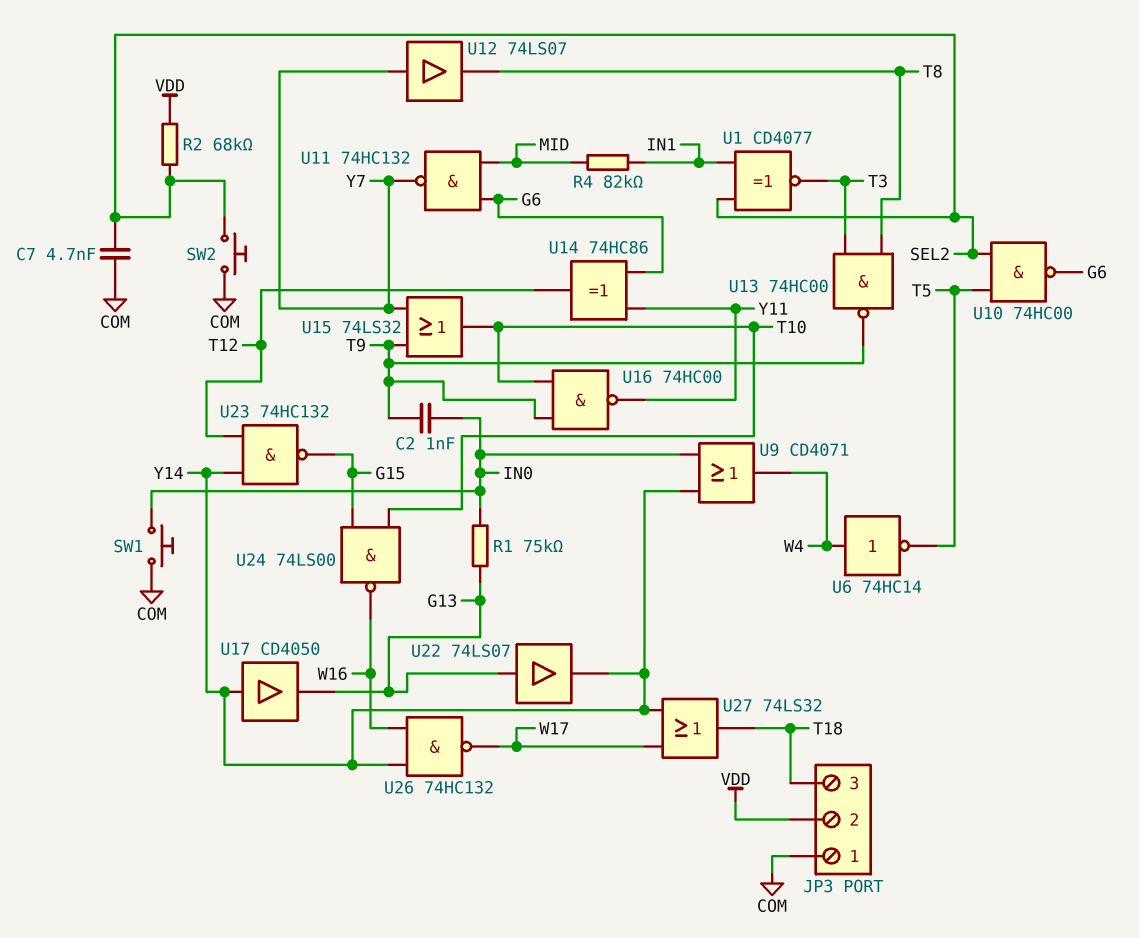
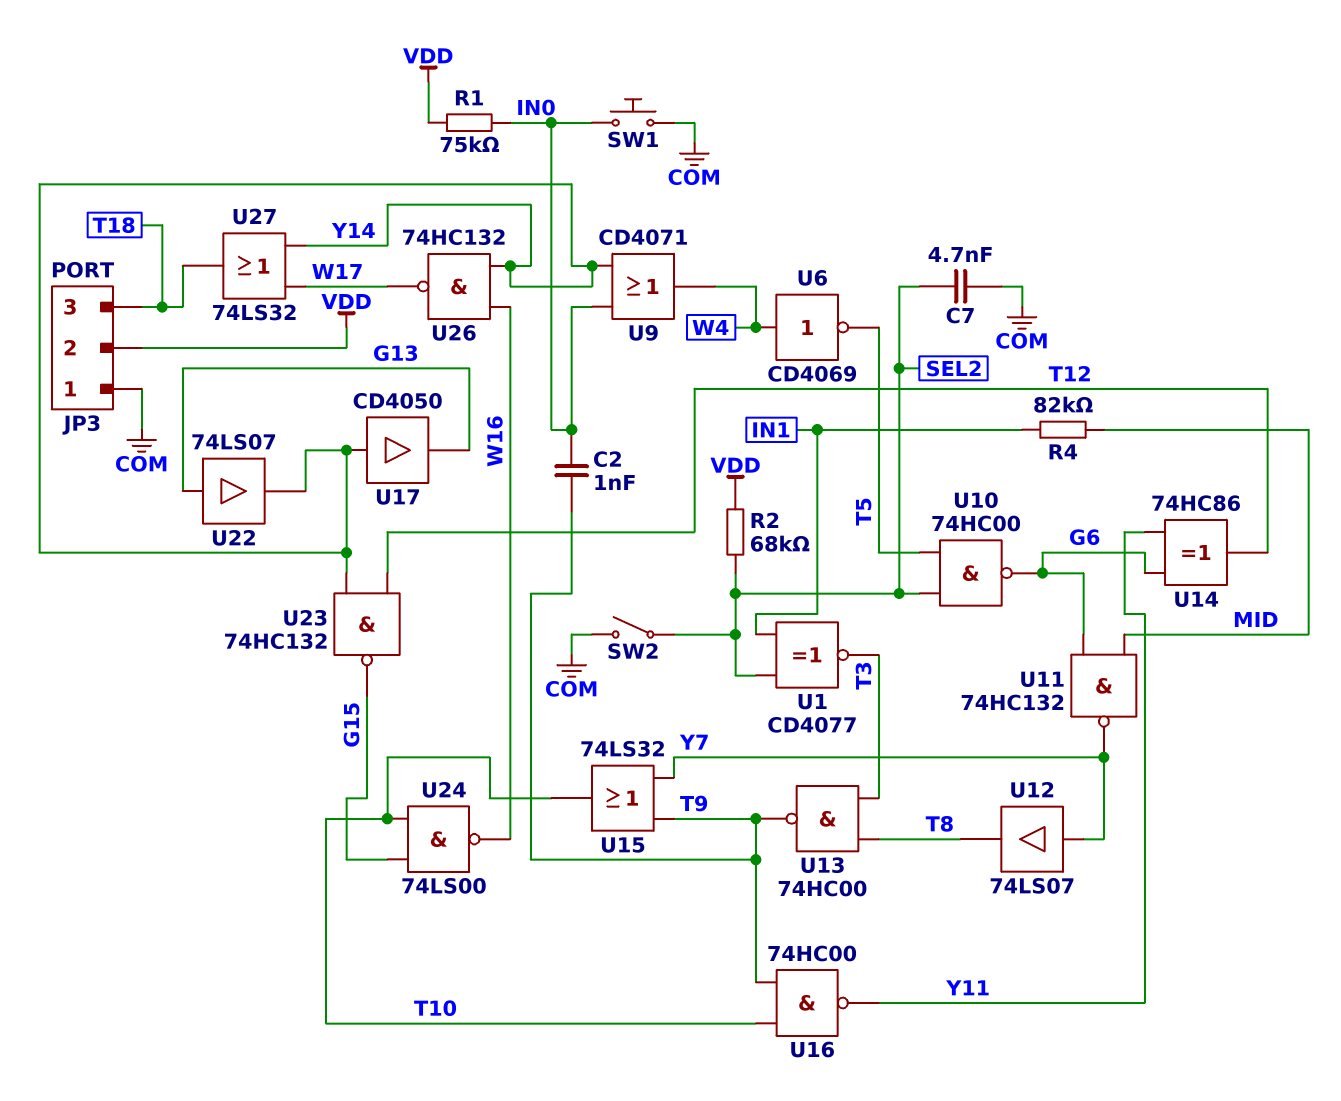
R1: 75k (G13, IN0) -> 75k (IN0, VDD)
SW2: button (COM, SEL2) -> switch (COM, SEL2)
U6: NOT 74HC14 (in W4, out T5) -> NOT CD4069 (in W4, out T5)

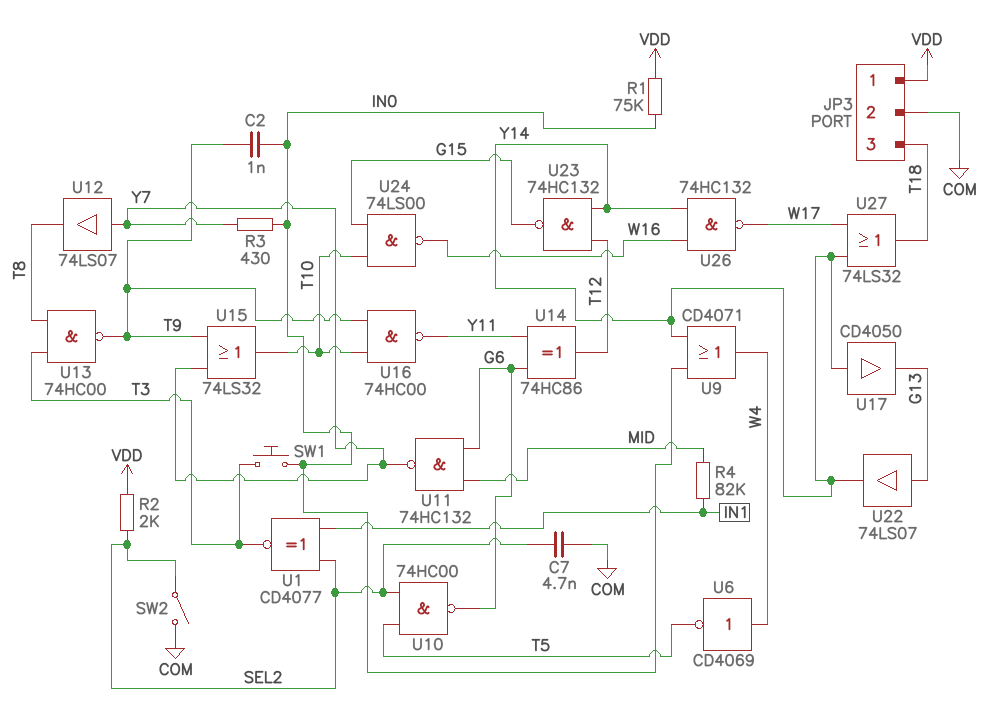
JP3 pin 1: COM -> VDD
JP3 pin 2: VDD -> COM
R2: 68k (SEL2, VDD) -> 2k (SEL2, VDD)
R3: none -> 430 (IN0, Y7)
SW1: button (COM, IN0) -> button (IN0, T3)

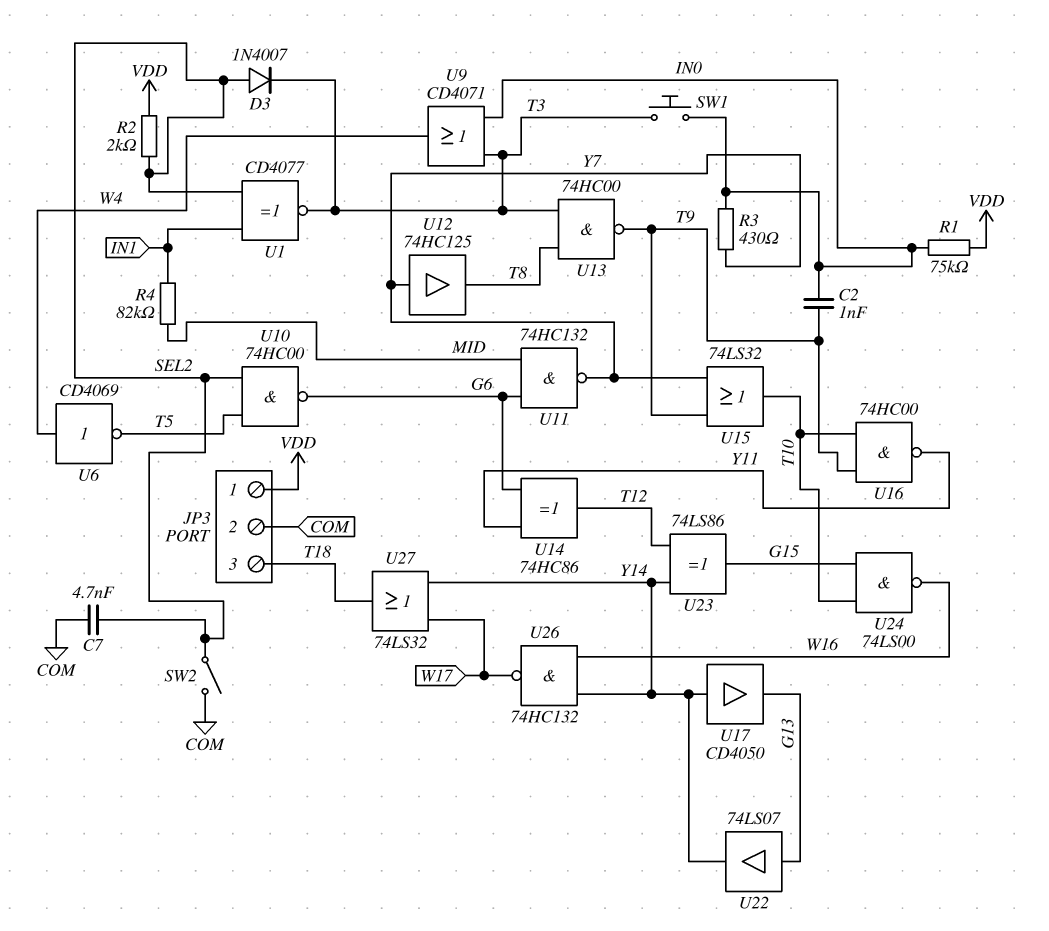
D3: none -> diode 1N4007 (A SEL2, K T3)
U9: OR CD4071 (in IN0, in Y14, out W4) -> OR CD4071 (in IN0, in T3, out W4)
U12: buffer 74LS07 (in Y7, out T8) -> buffer 74HC125 (in Y7, out T8)
U23: NAND 74HC132 (in T12, in Y14, out G15) -> XOR 74LS86 (in T12, in Y14, out G15)

